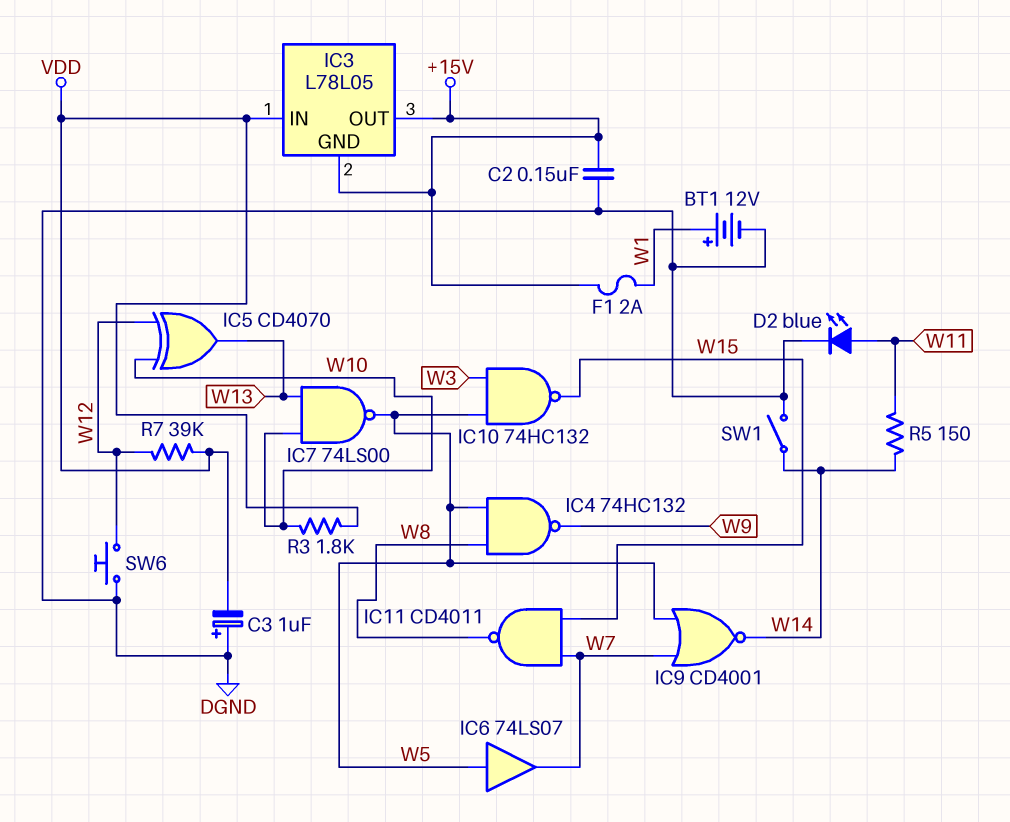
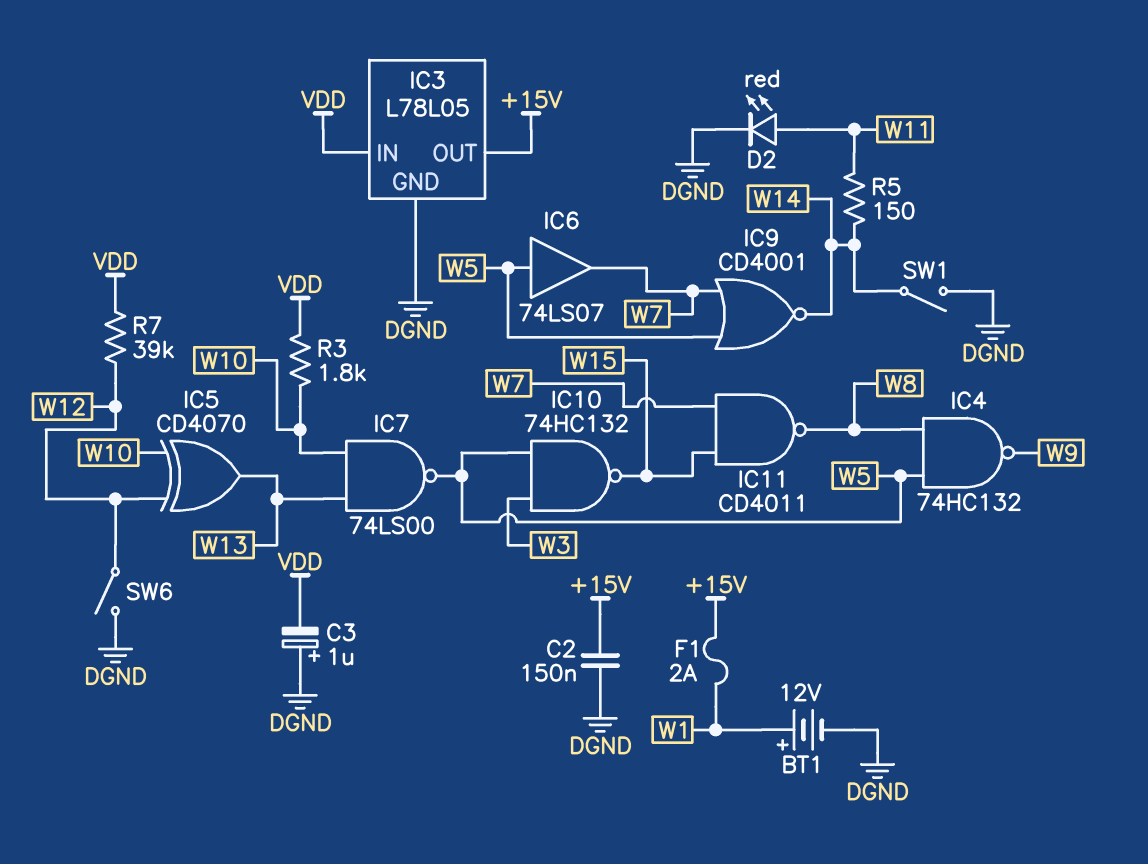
D2: LED blue (A W11, K DGND) -> LED red (A W11, K DGND)
IC3 pin GND: +15V -> DGND
SW6: button (DGND, W12) -> switch (DGND, W12)

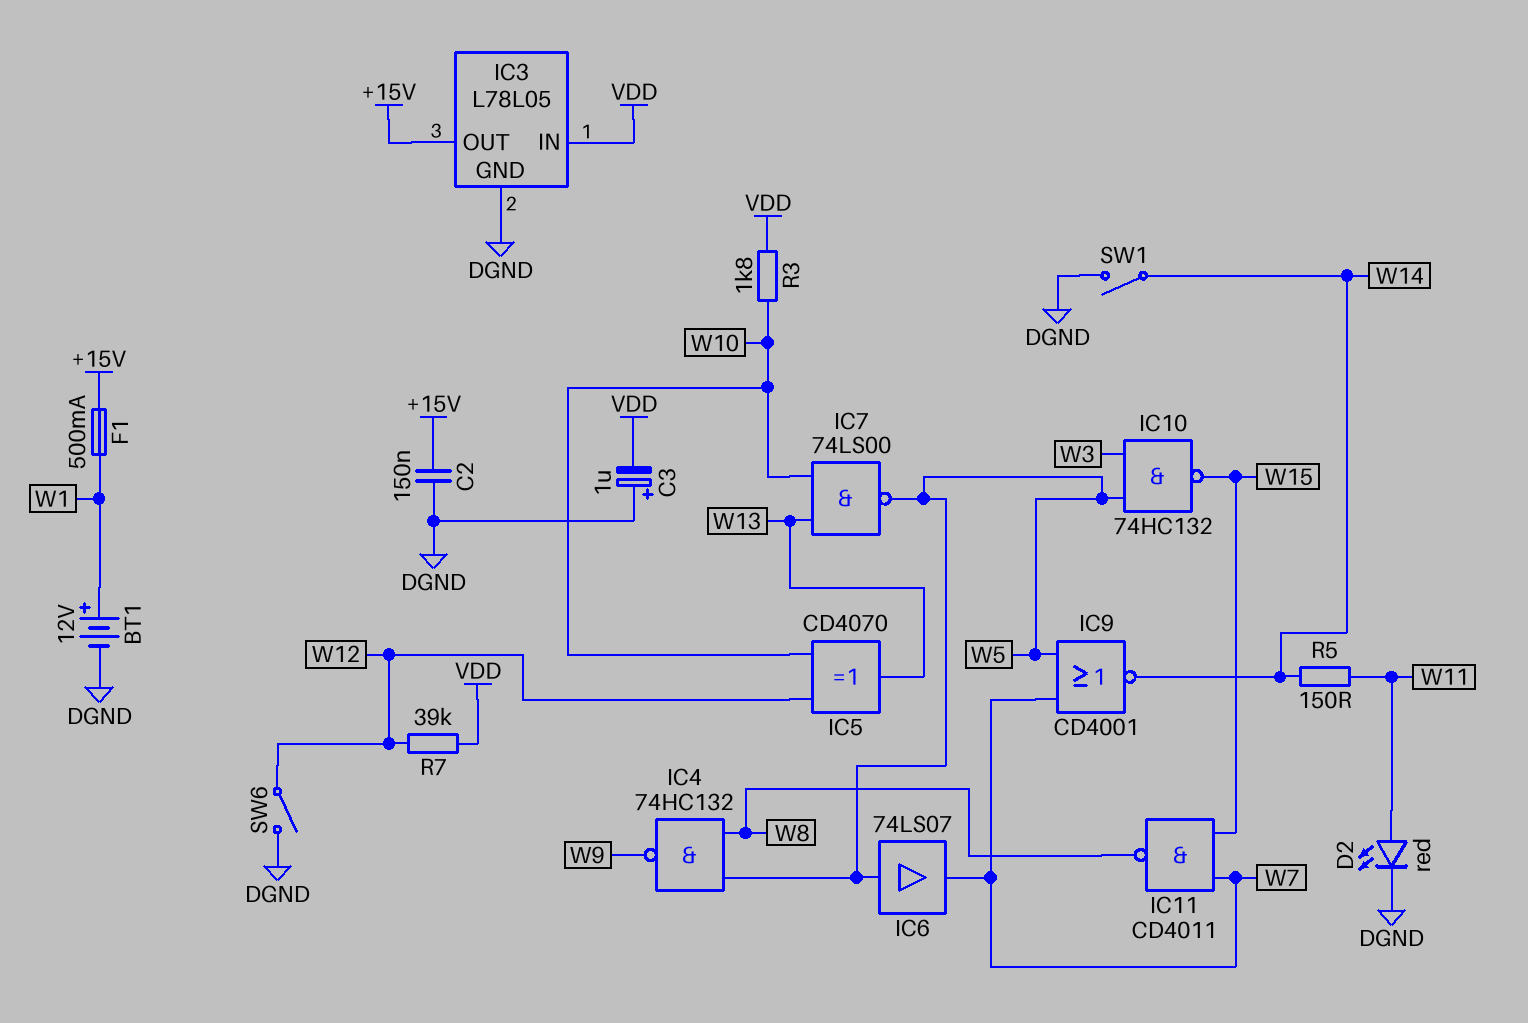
F1: 2A (+15V, W1) -> 500mA (+15V, W1)

